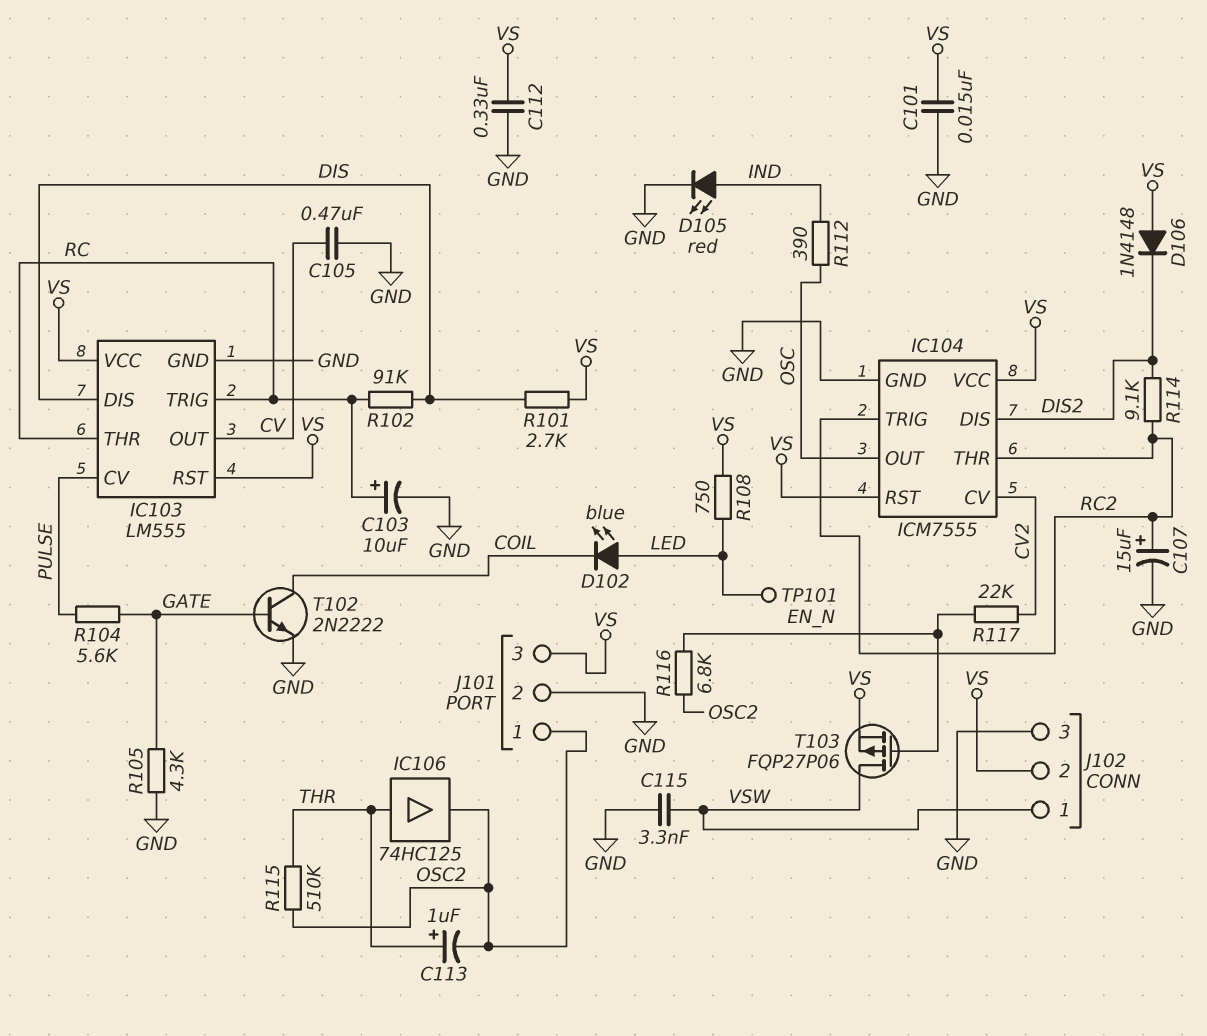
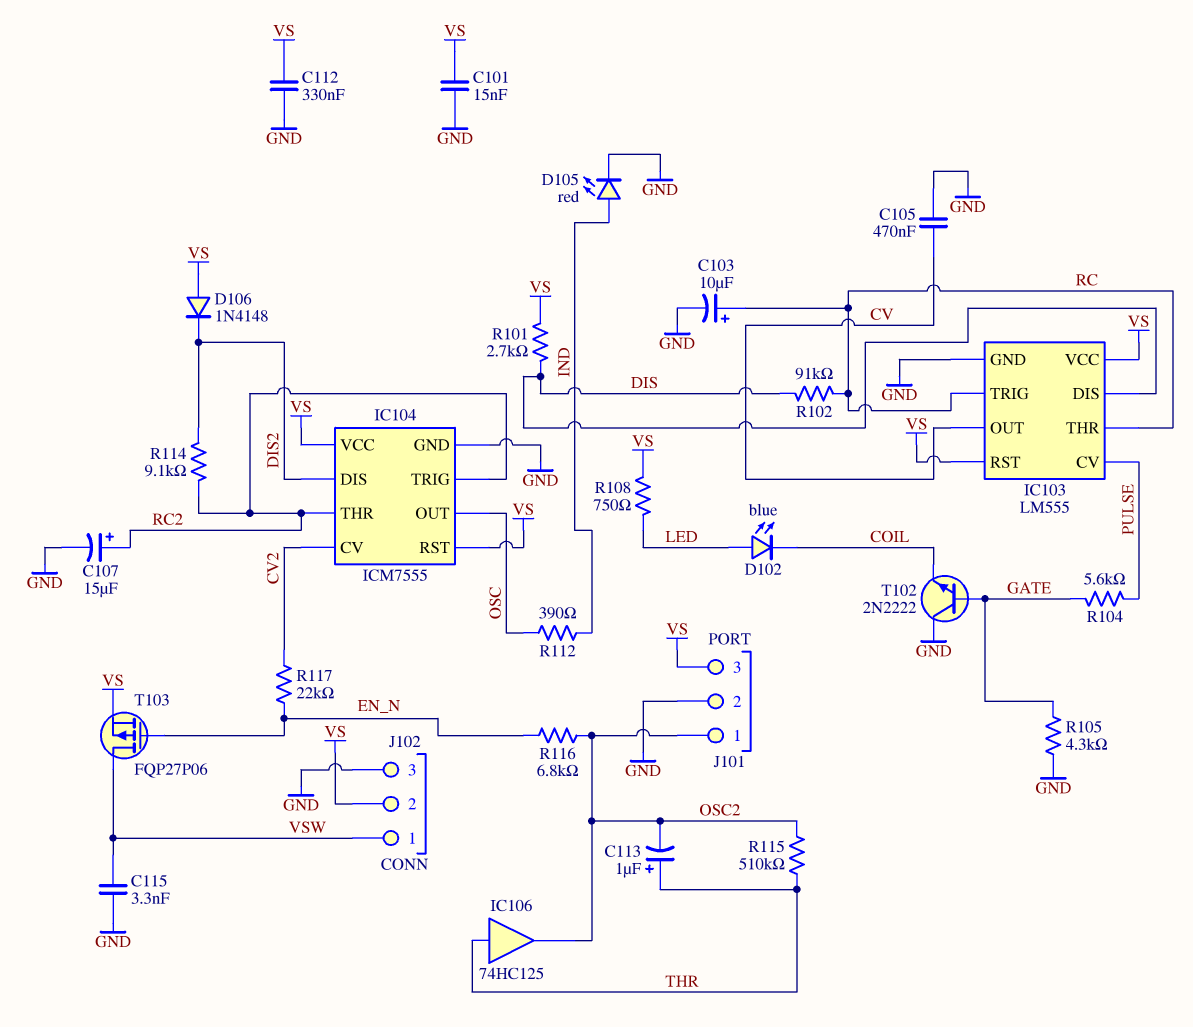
T102: NPN 2N2222 (B GATE, C COIL, E GND) -> NPN 2N2222 (B GATE, C GND, E COIL)
TP101: test point (LED) -> none

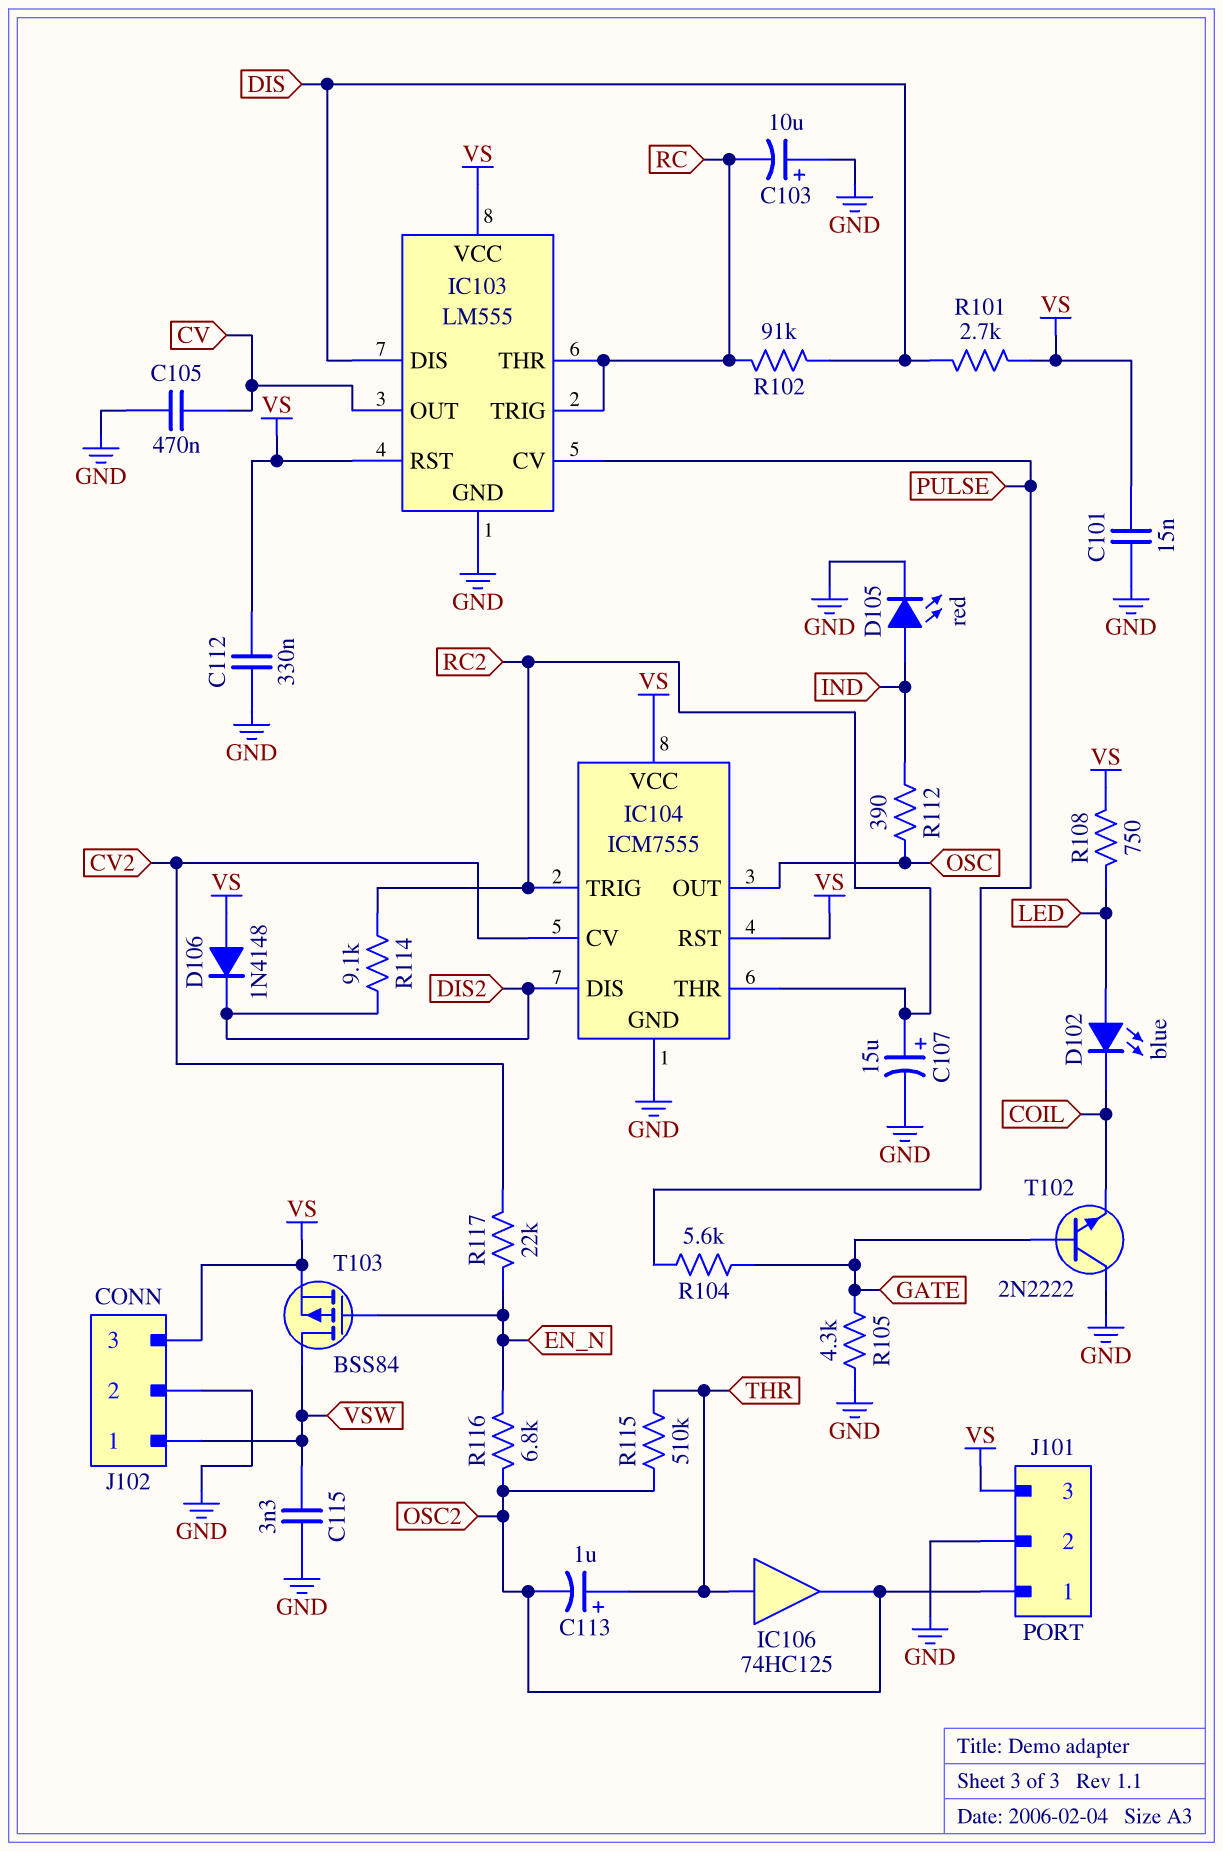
C103: 10uF (plus RC, minus GND) -> 10uF (plus GND, minus RC)
J102 pin 2: VS -> GND
J102 pin 3: GND -> VS
T103: PMOS FQP27P06 (G EN_N, D VSW, S VS) -> PMOS BSS84 (G EN_N, D VSW, S VS)

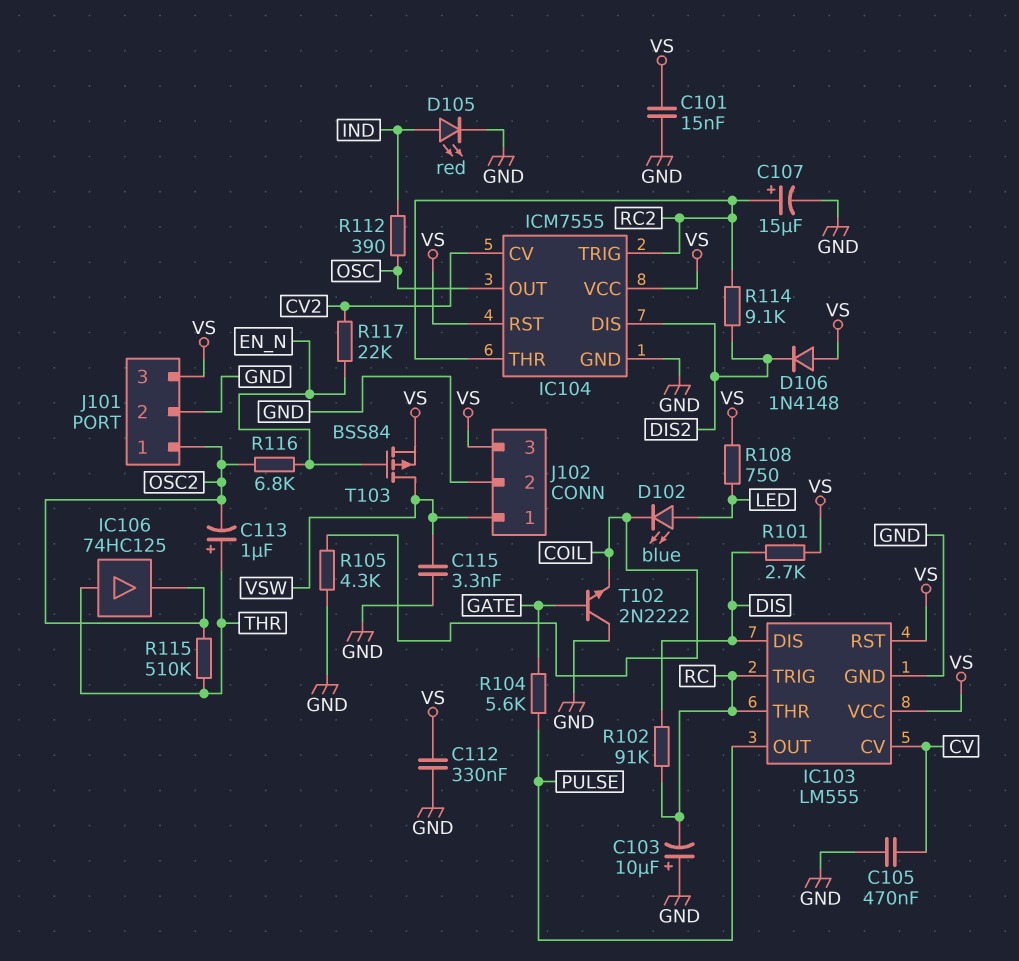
IC103 pin CV: PULSE -> CV
IC103 pin OUT: CV -> PULSE
R105: 4.3k (GATE, GND) -> 4.3k (COIL, GND)

